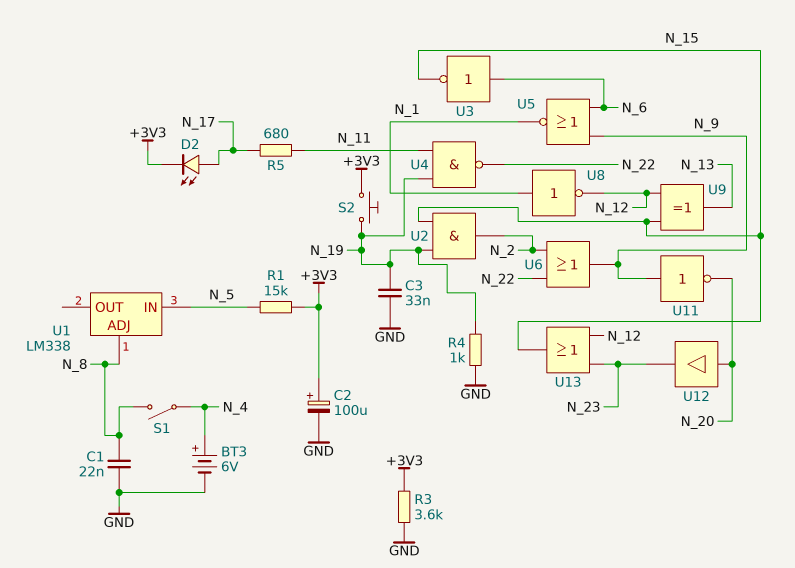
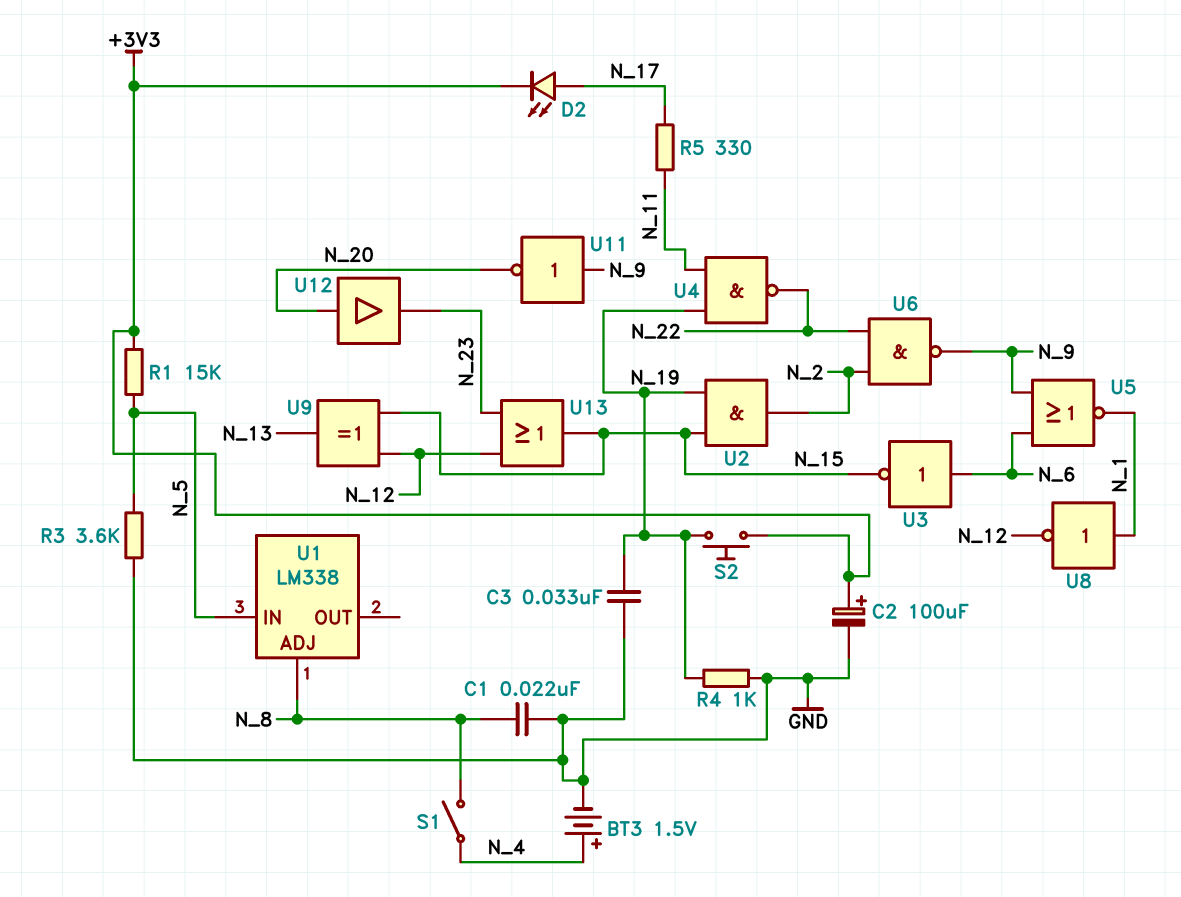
BT3: 6V (plus N_4, minus GND) -> 1.5V (plus N_4, minus GND)
R3: 3.6k (+3V3, GND) -> 3.6k (GND, N_5)
R5: 680 (N_11, N_17) -> 330 (N_11, N_17)
U6: OR (in N_2, in N_22, out N_9) -> NAND (in N_2, in N_22, out N_9)

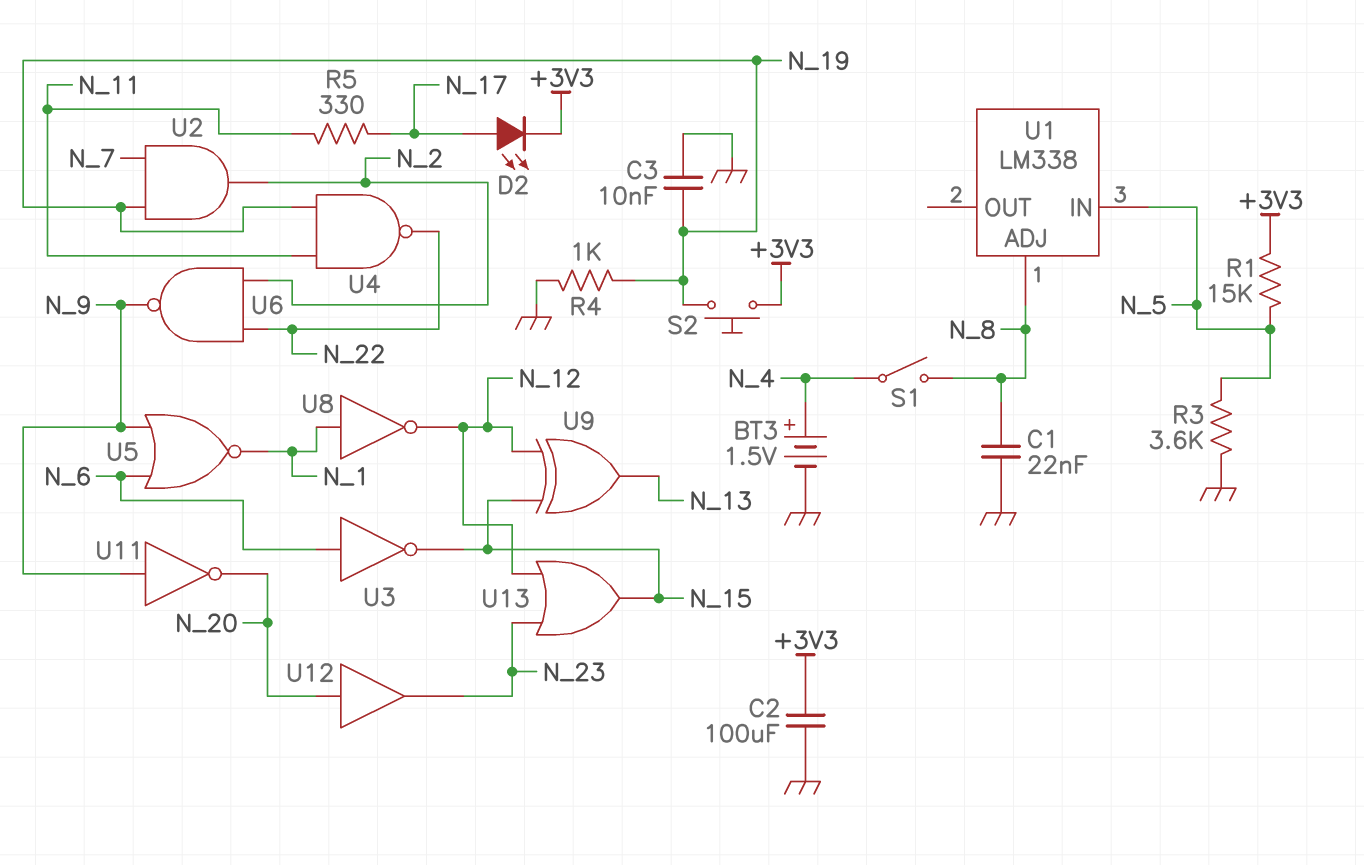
C2: 100uF (plus +3V3, minus GND) -> 100uF (+3V3, GND)
C3: 33nF (GND, N_19) -> 10nF (GND, N_19)
U2: AND (in N_15, in N_19, out N_2) -> AND (in N_7, in N_19, out N_2)

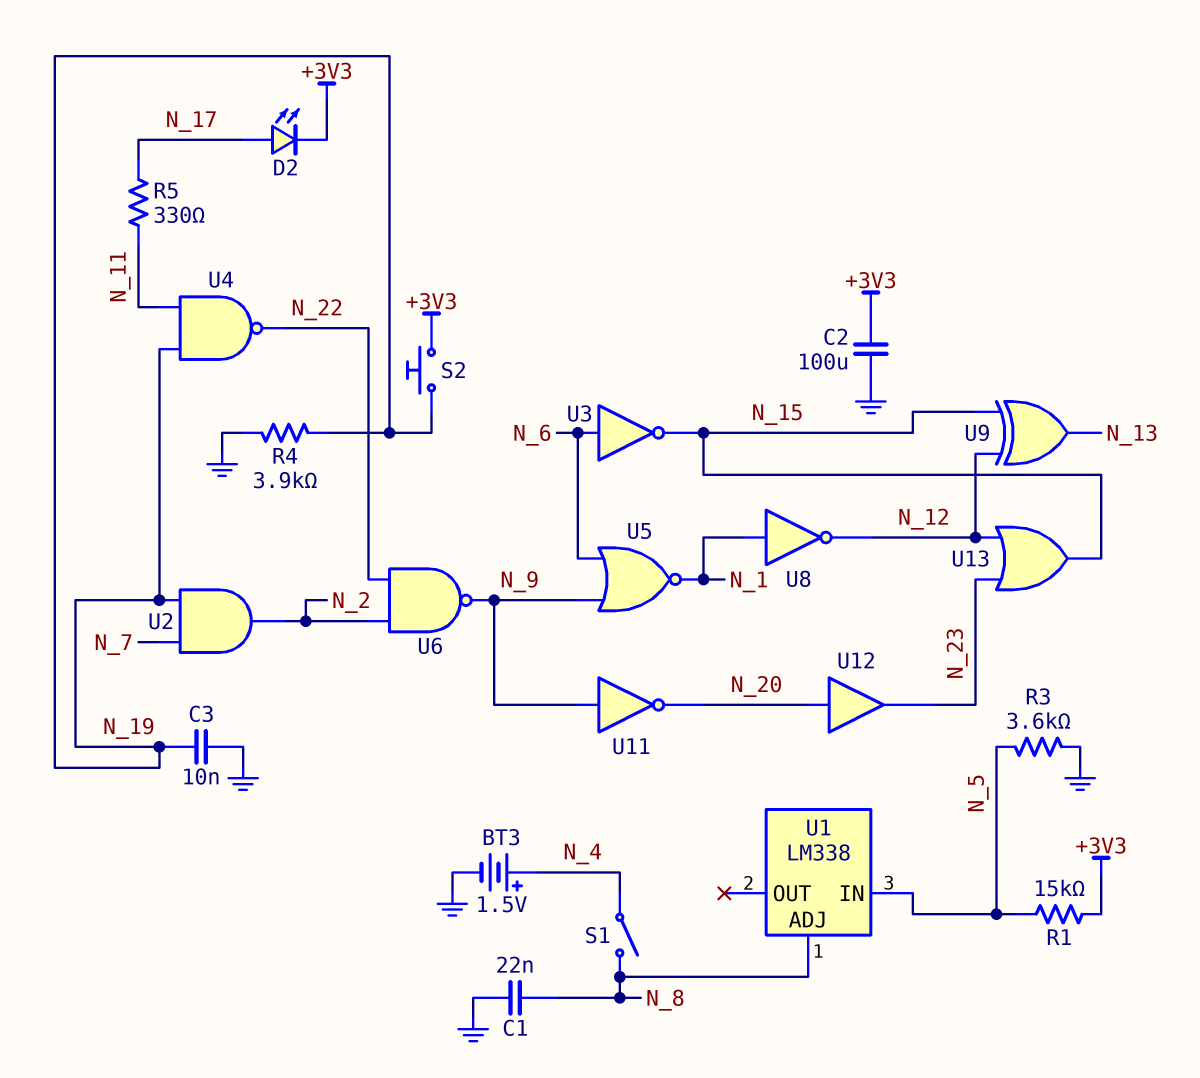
R4: 1k (GND, N_19) -> 3.9k (GND, N_19)

